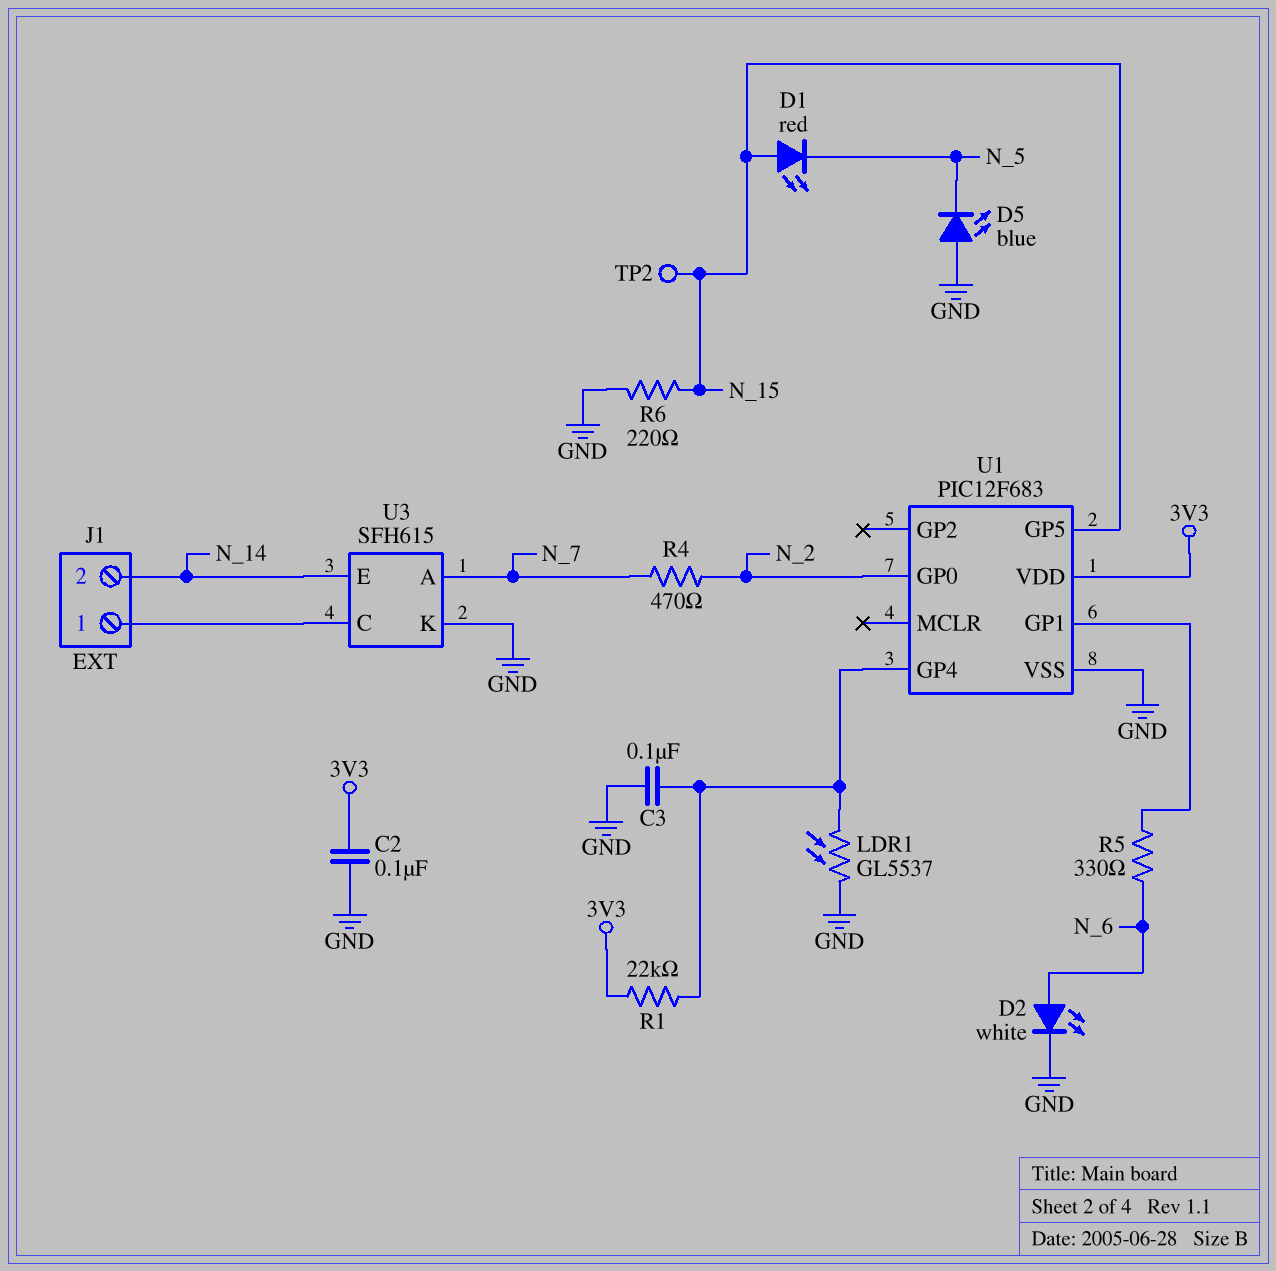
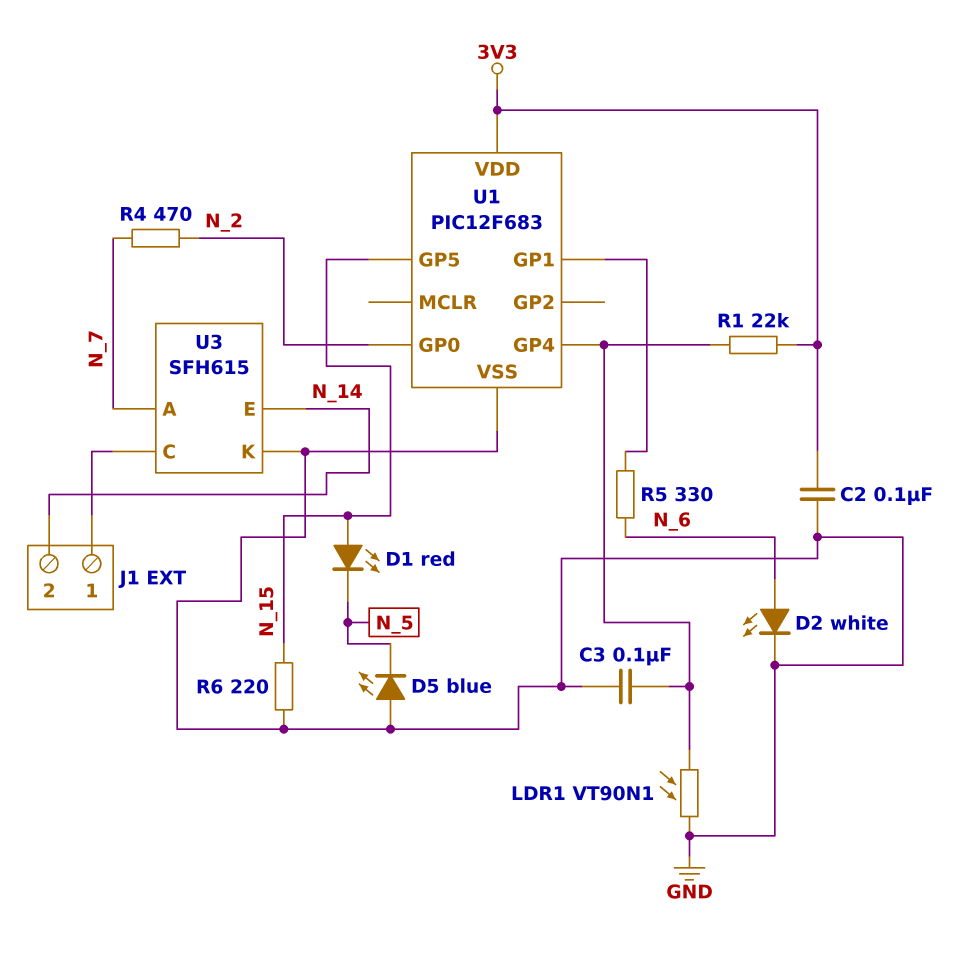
LDR1: GL5537 (GND, U1/GP4) -> VT90N1 (GND, U1/GP4)
TP2: test point (N_15) -> none

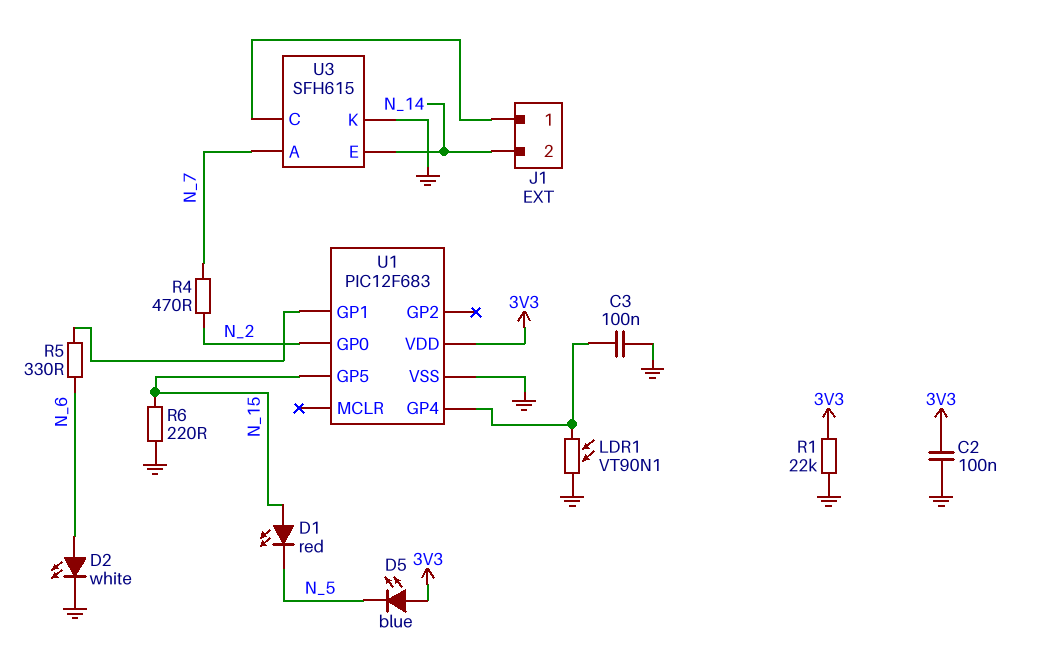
D5: LED blue (A GND, K N_5) -> LED blue (A 3V3, K N_5)
R1: 22k (3V3, U1/GP4) -> 22k (3V3, GND)

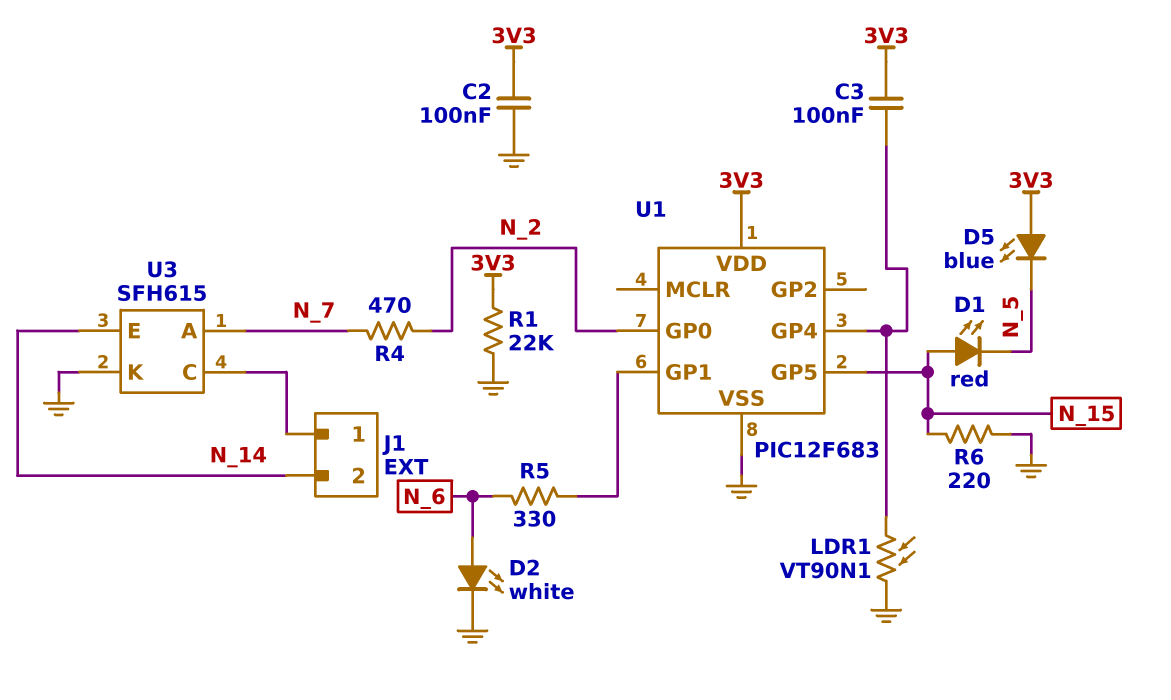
C3: 100nF (GND, U1/GP4) -> 100nF (3V3, U1/GP4)

